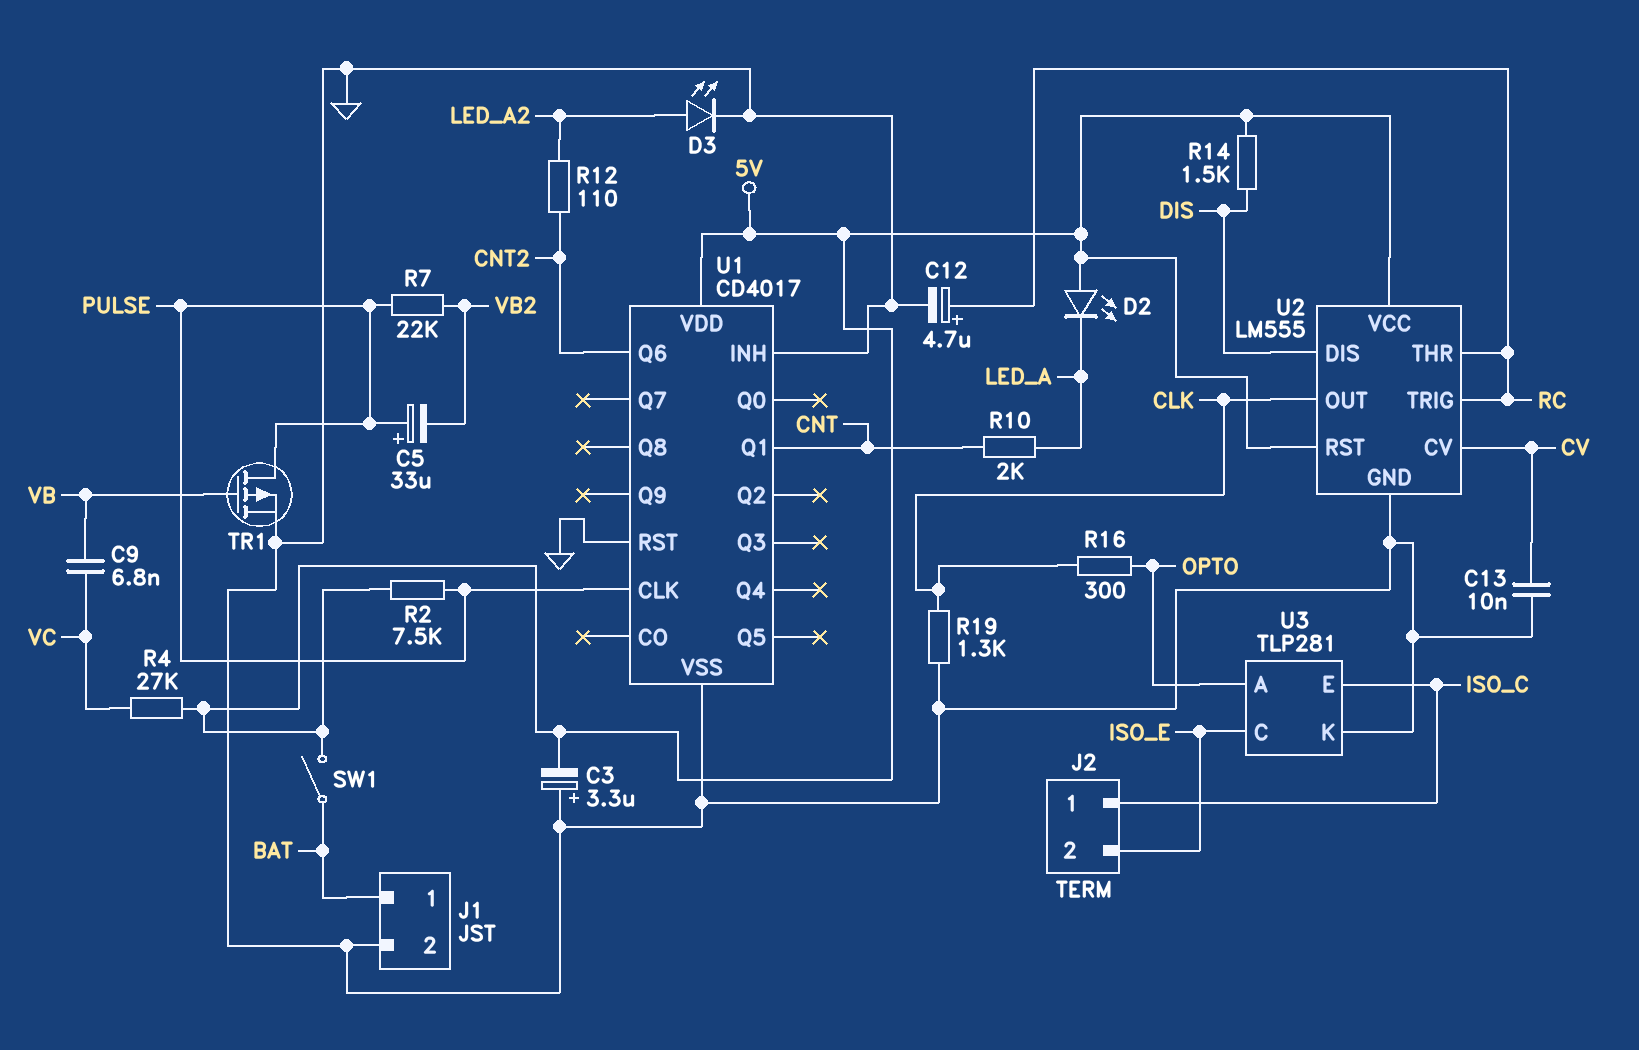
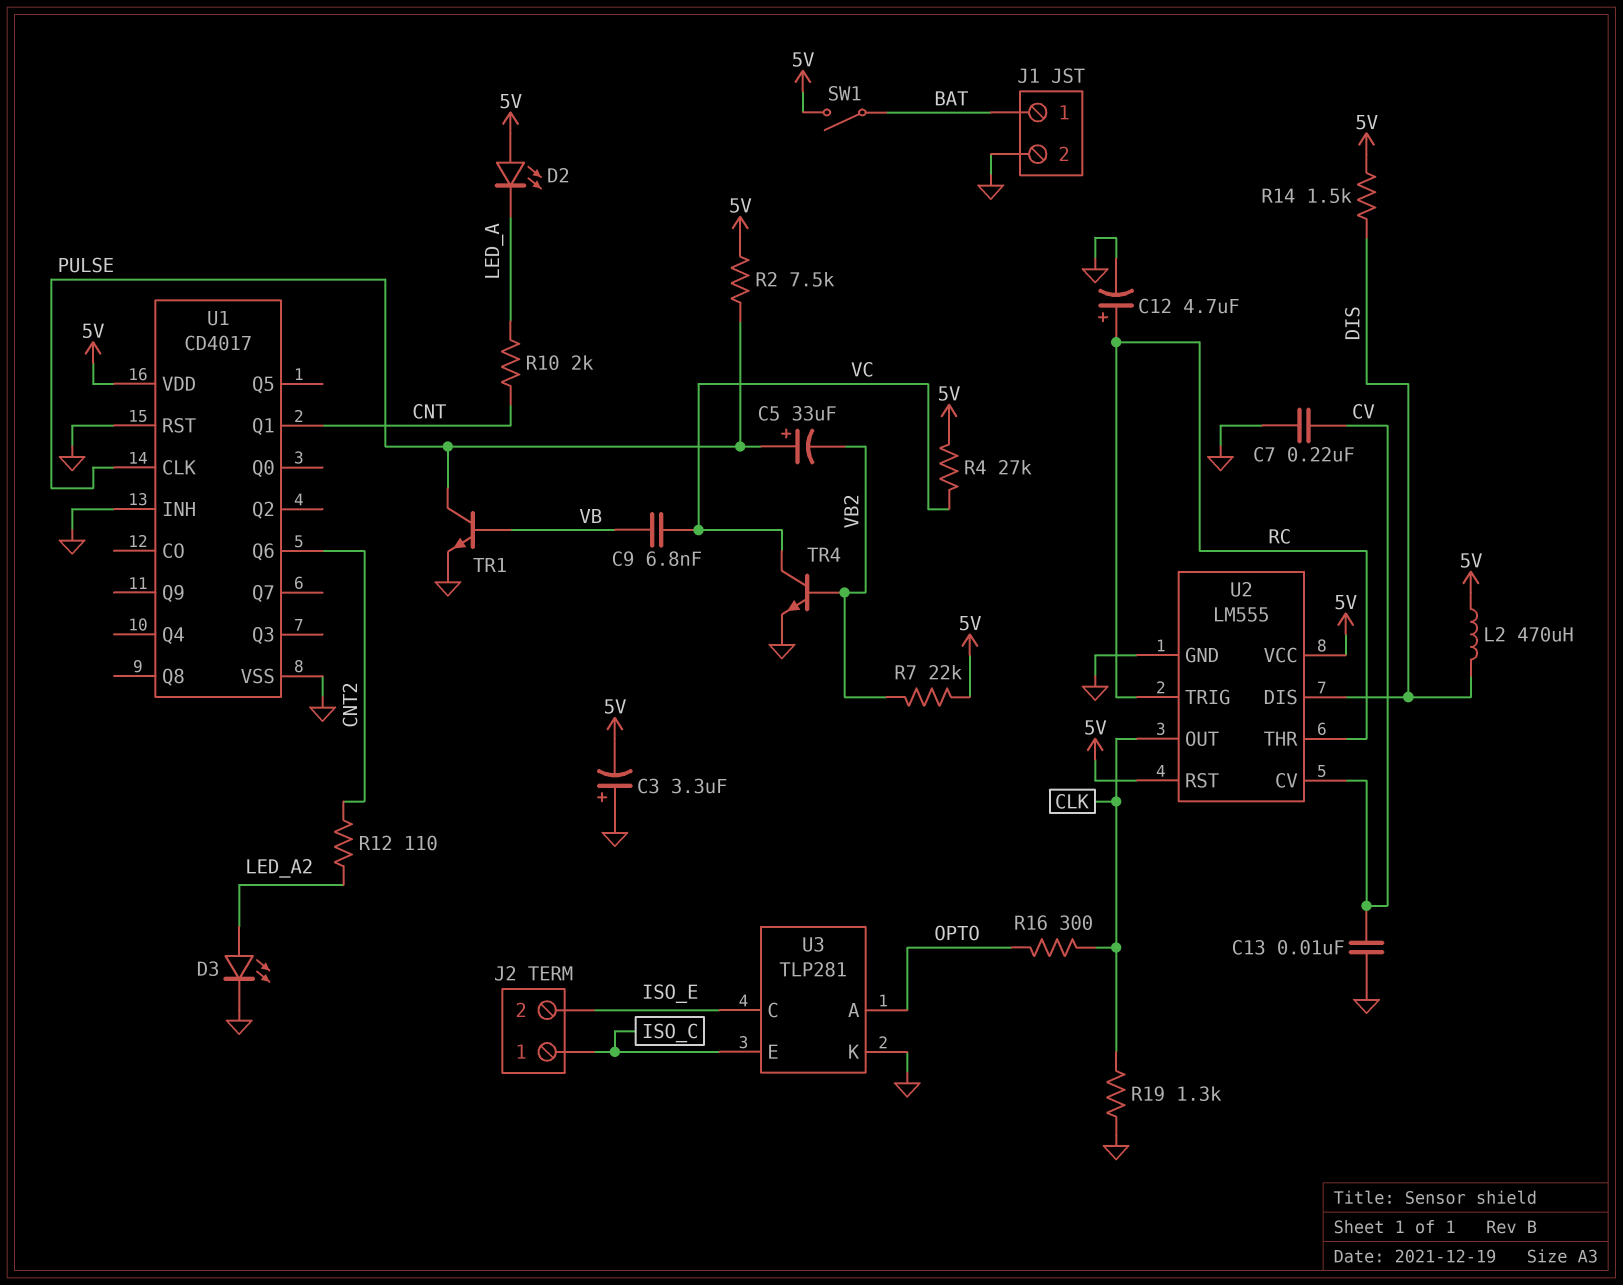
C7: none -> 220nF (CV, GND)
L2: none -> 470uH (5V, DIS)
R7: 22k (PULSE, VB2) -> 22k (5V, VB2)
TR1: PMOS (G VB, D PULSE, S GND) -> NPN (B VB, C PULSE, E GND)
TR4: none -> NPN (B VB2, C VC, E GND)

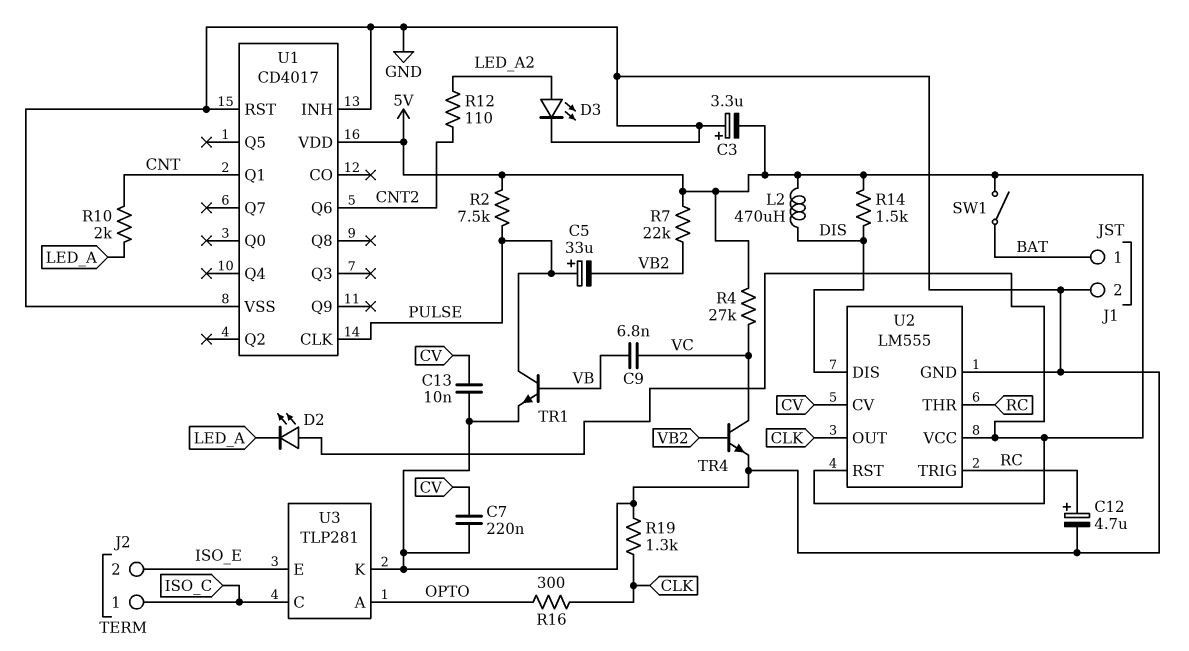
U3 pin C: ISO_E -> ISO_C
U3 pin E: ISO_C -> ISO_E

